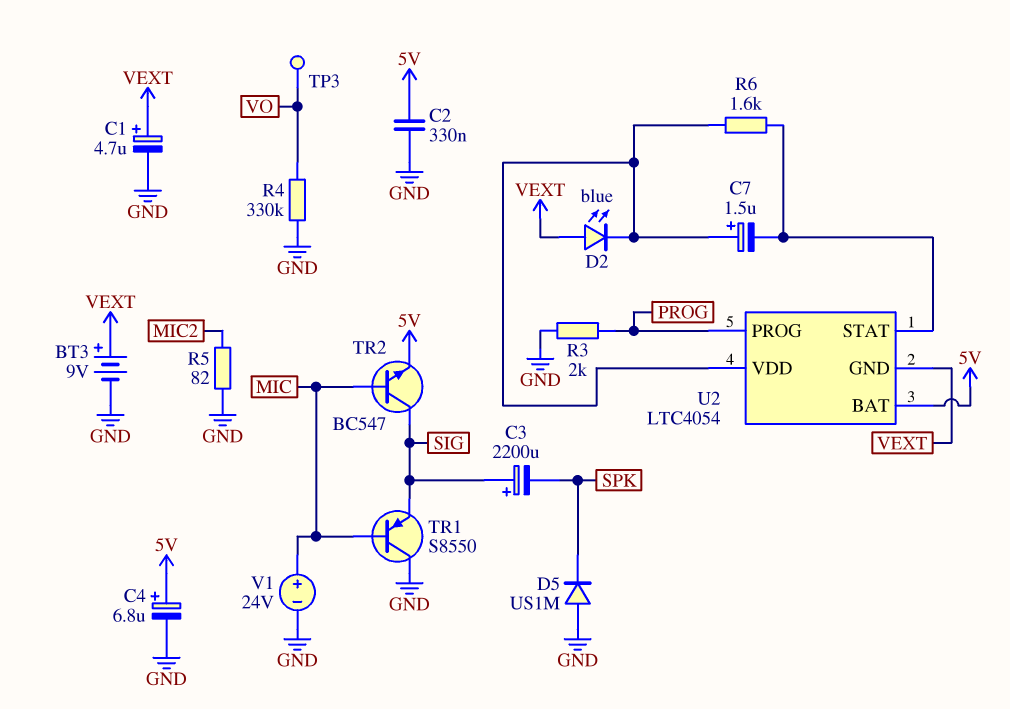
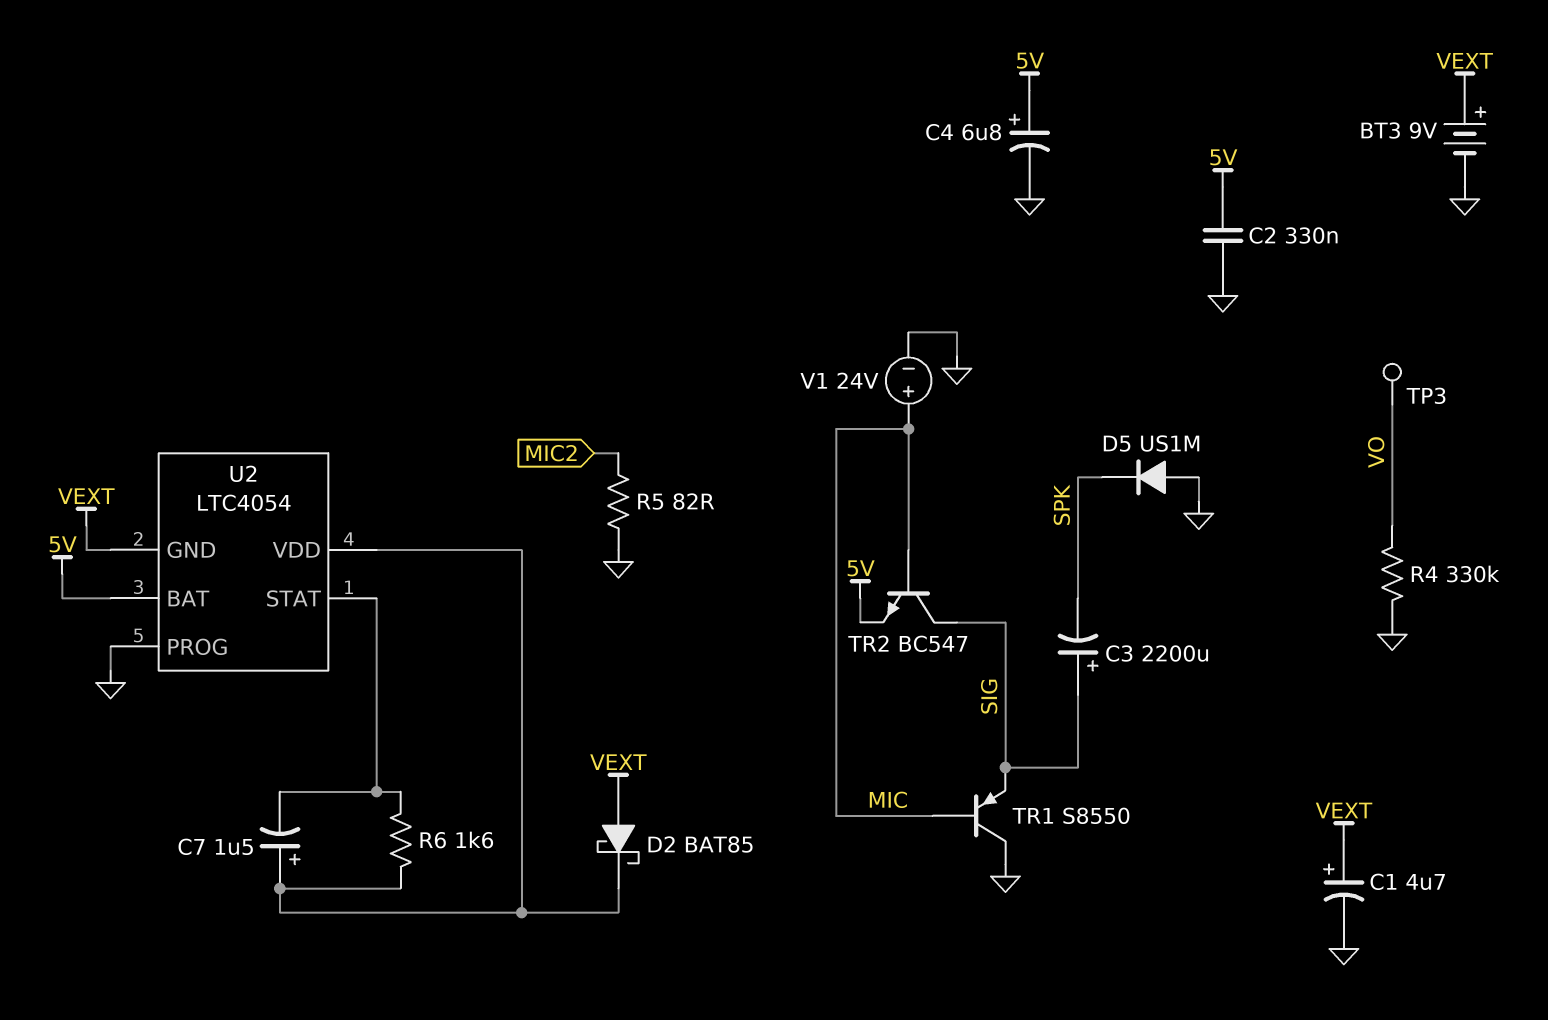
D2: LED blue (A VEXT, K U2/VDD) -> schottky BAT85 (A VEXT, K U2/VDD)
R3: 2k (GND, PROG) -> none
U2 pin PROG: PROG -> GND

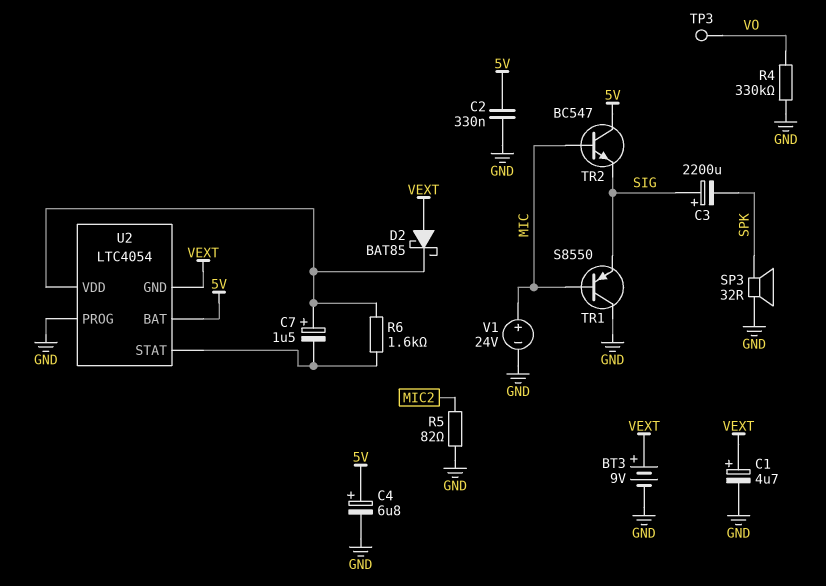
D5: diode US1M (A GND, K SPK) -> none
SP3: none -> speaker 32R (GND, SPK)
TR2: NPN BC547 (B MIC, C SIG, E 5V) -> NPN BC547 (B MIC, C 5V, E SIG)

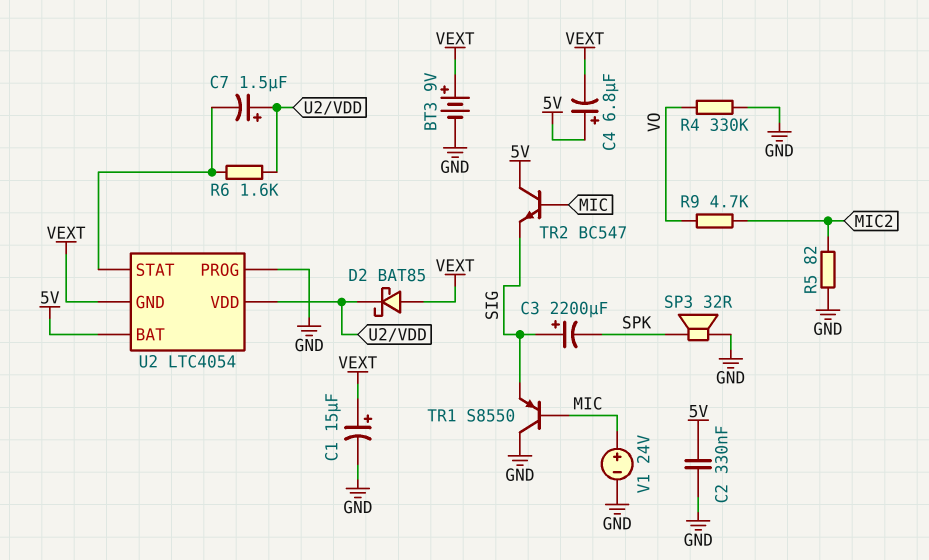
C1: 4.7uF (plus VEXT, minus GND) -> 15uF (plus VEXT, minus GND)
C4: 6.8uF (plus 5V, minus GND) -> 6.8uF (plus 5V, minus VEXT)
R9: none -> 4.7k (MIC2, VO)
TP3: test point (VO) -> none

